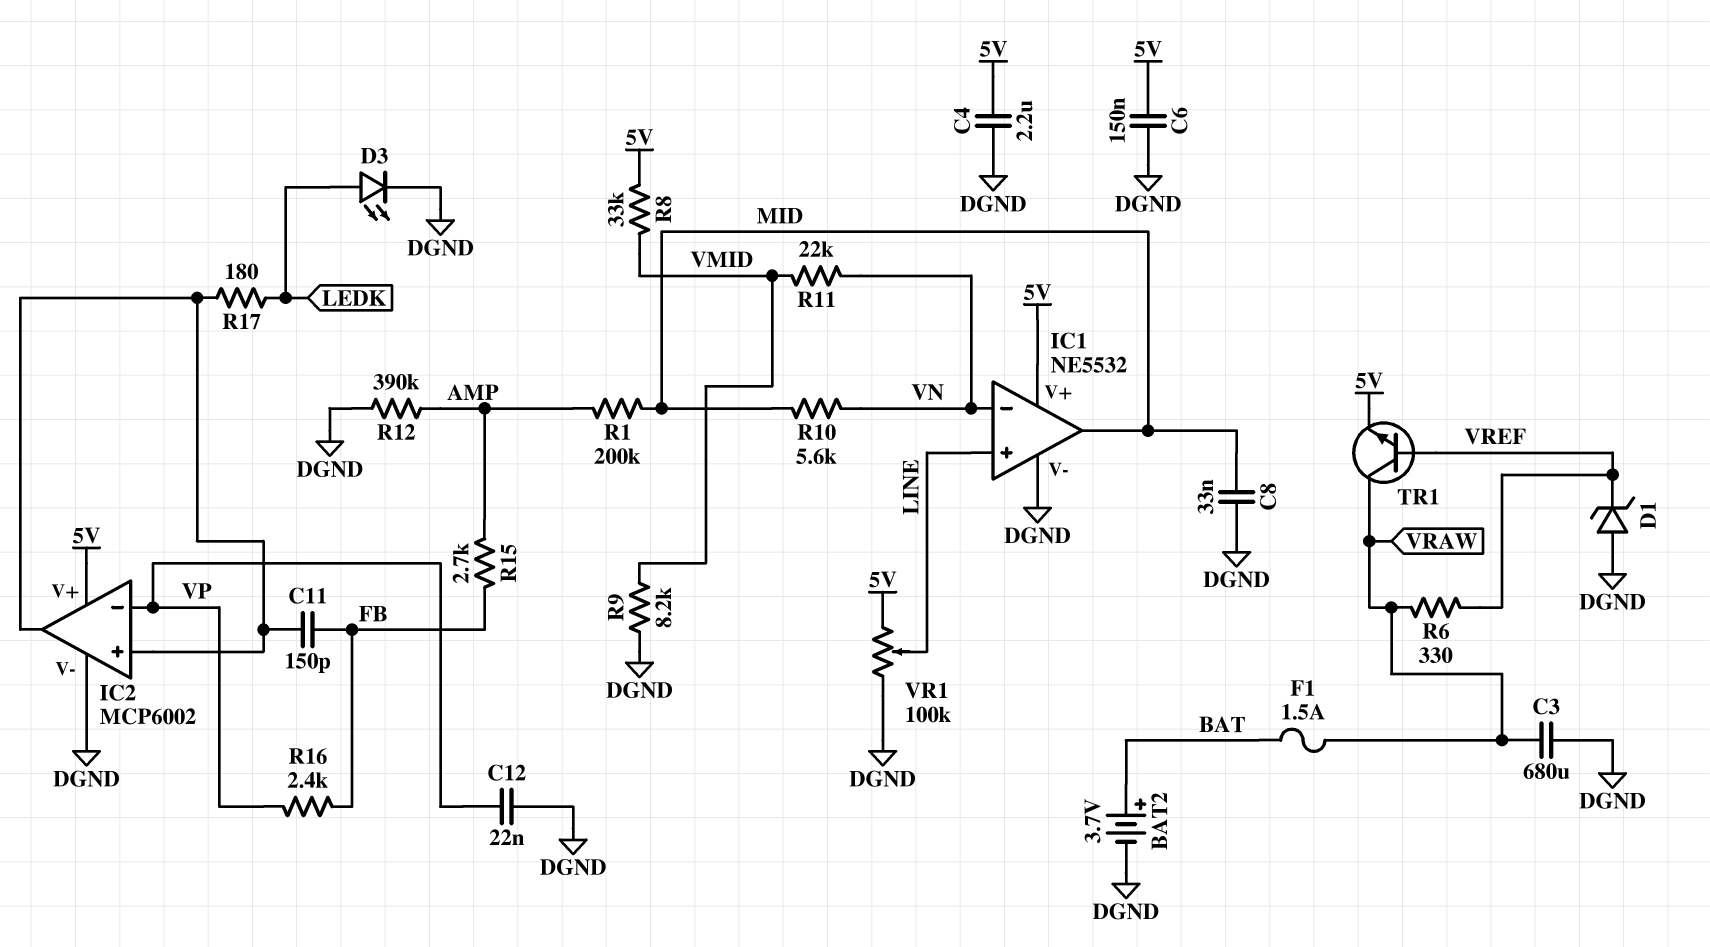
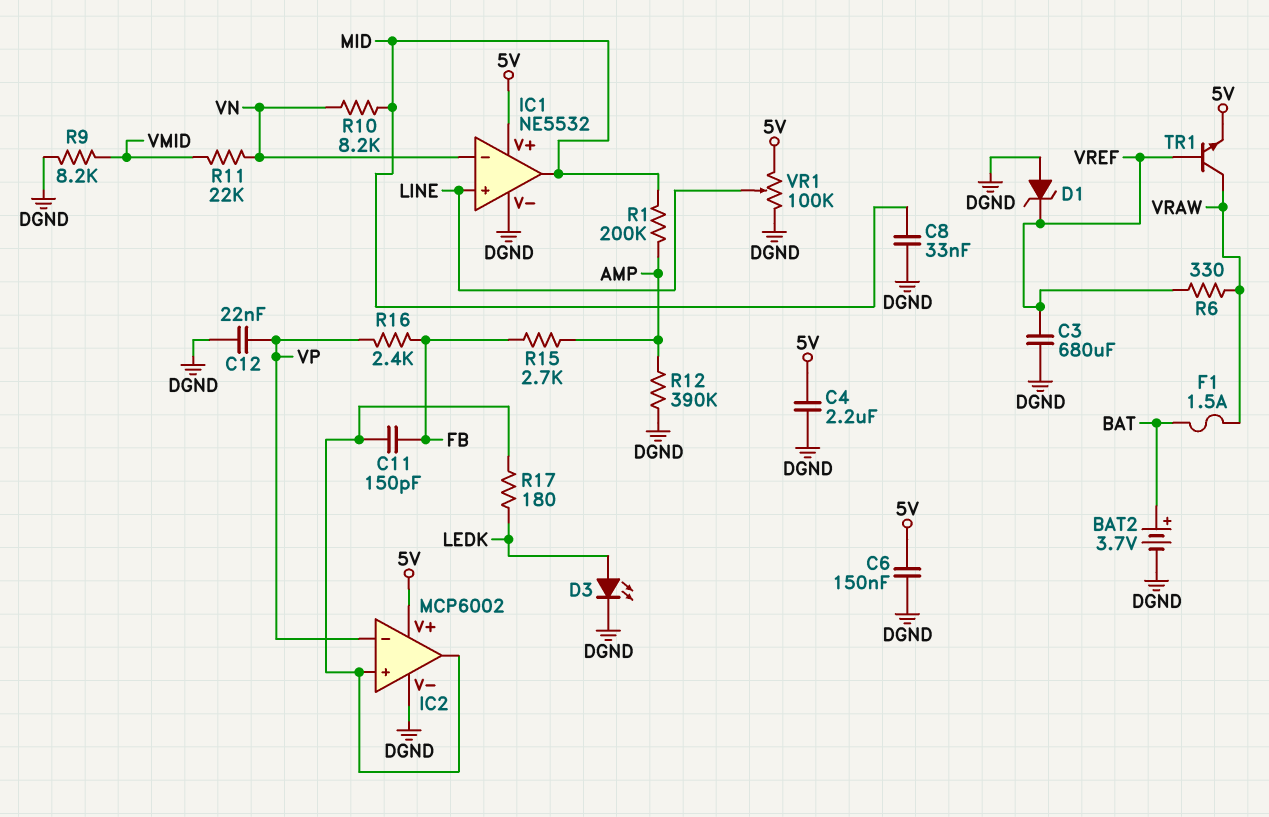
C3: 680uF (DGND, VRAW) -> 680uF (DGND, VREF)
R8: 33k (5V, VMID) -> none
R10: 5.6k (MID, VN) -> 8.2k (MID, VN)

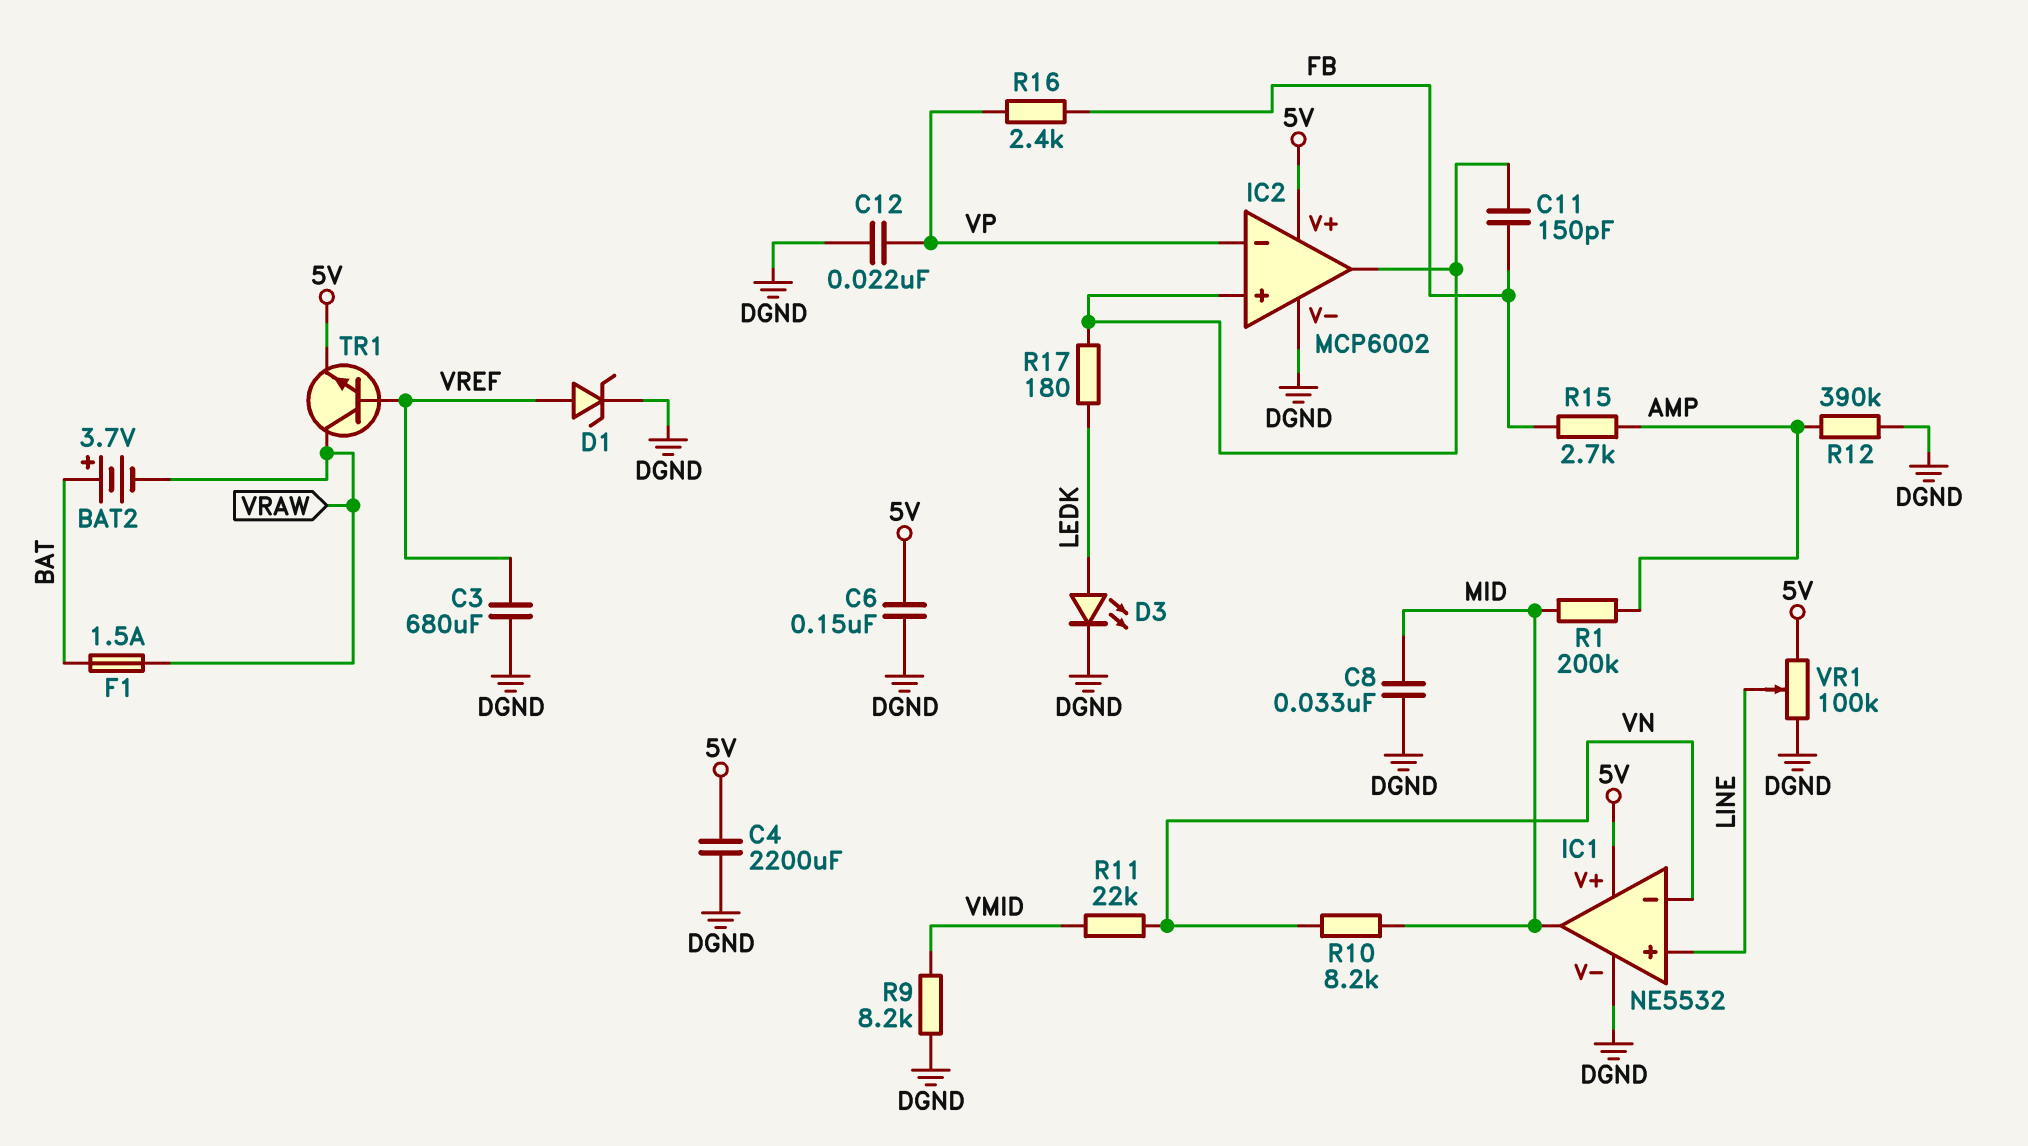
BAT2: 3.7V (plus BAT, minus DGND) -> 3.7V (plus BAT, minus VRAW)
C4: 2.2uF (5V, DGND) -> 2200uF (5V, DGND)
D1: zener (A DGND, K VREF) -> zener (A VREF, K DGND)
R6: 330 (VRAW, VREF) -> none

